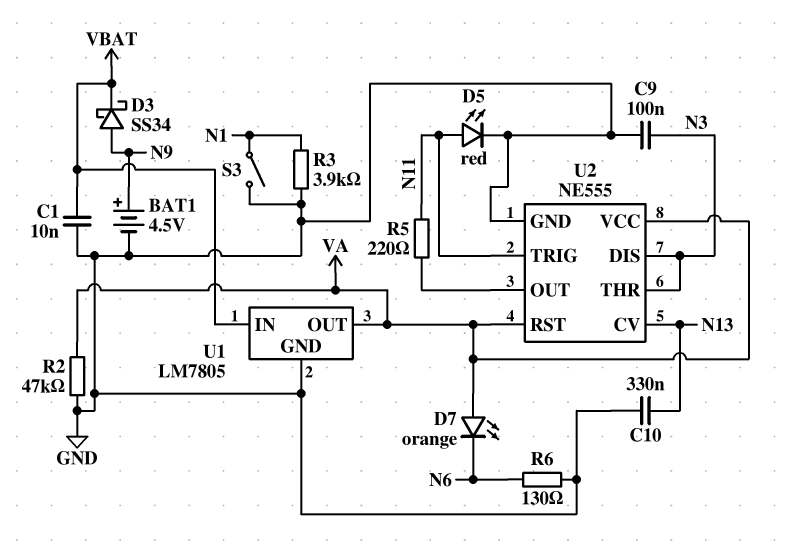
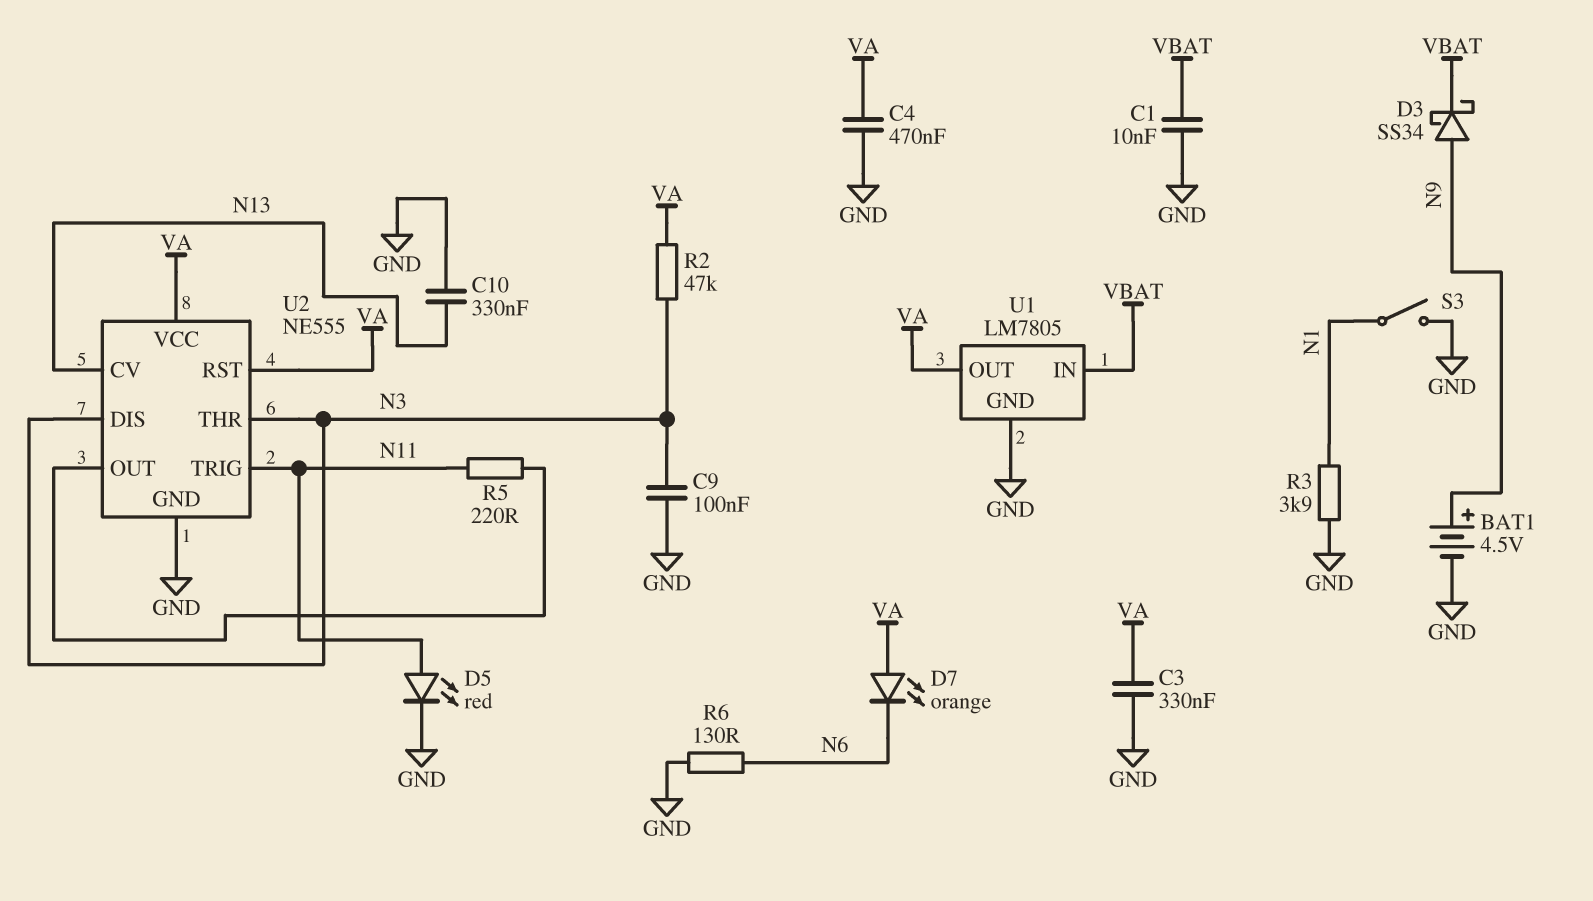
C3: none -> 330nF (GND, VA)
C4: none -> 470nF (GND, VA)
R2: 47k (GND, VA) -> 47k (N3, VA)

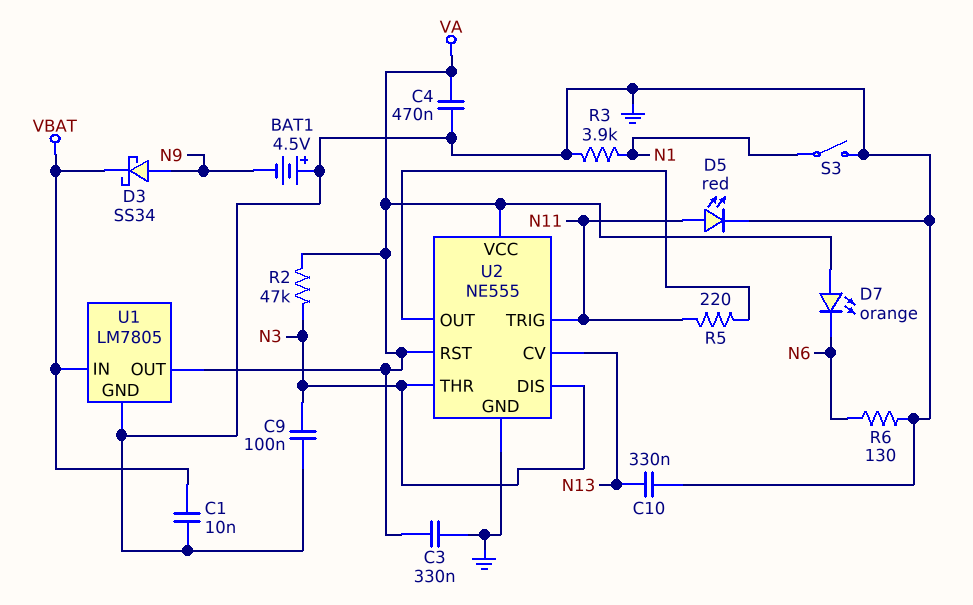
BAT1: 4.5V (plus N9, minus GND) -> 4.5V (plus GND, minus N9)

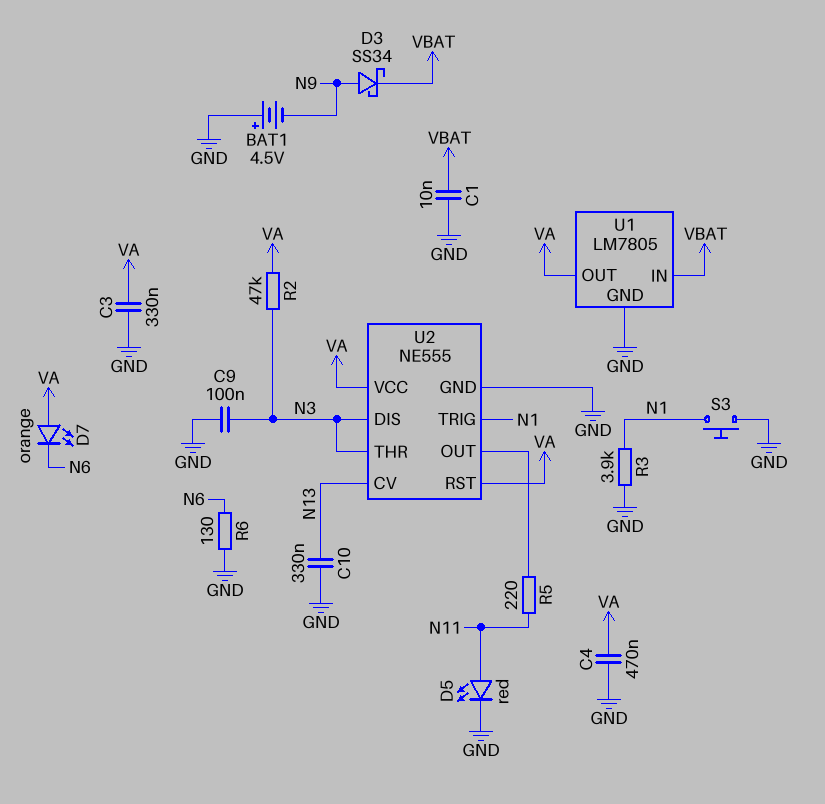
S3: switch (GND, N1) -> button (GND, N1)
U2 pin TRIG: N11 -> N1

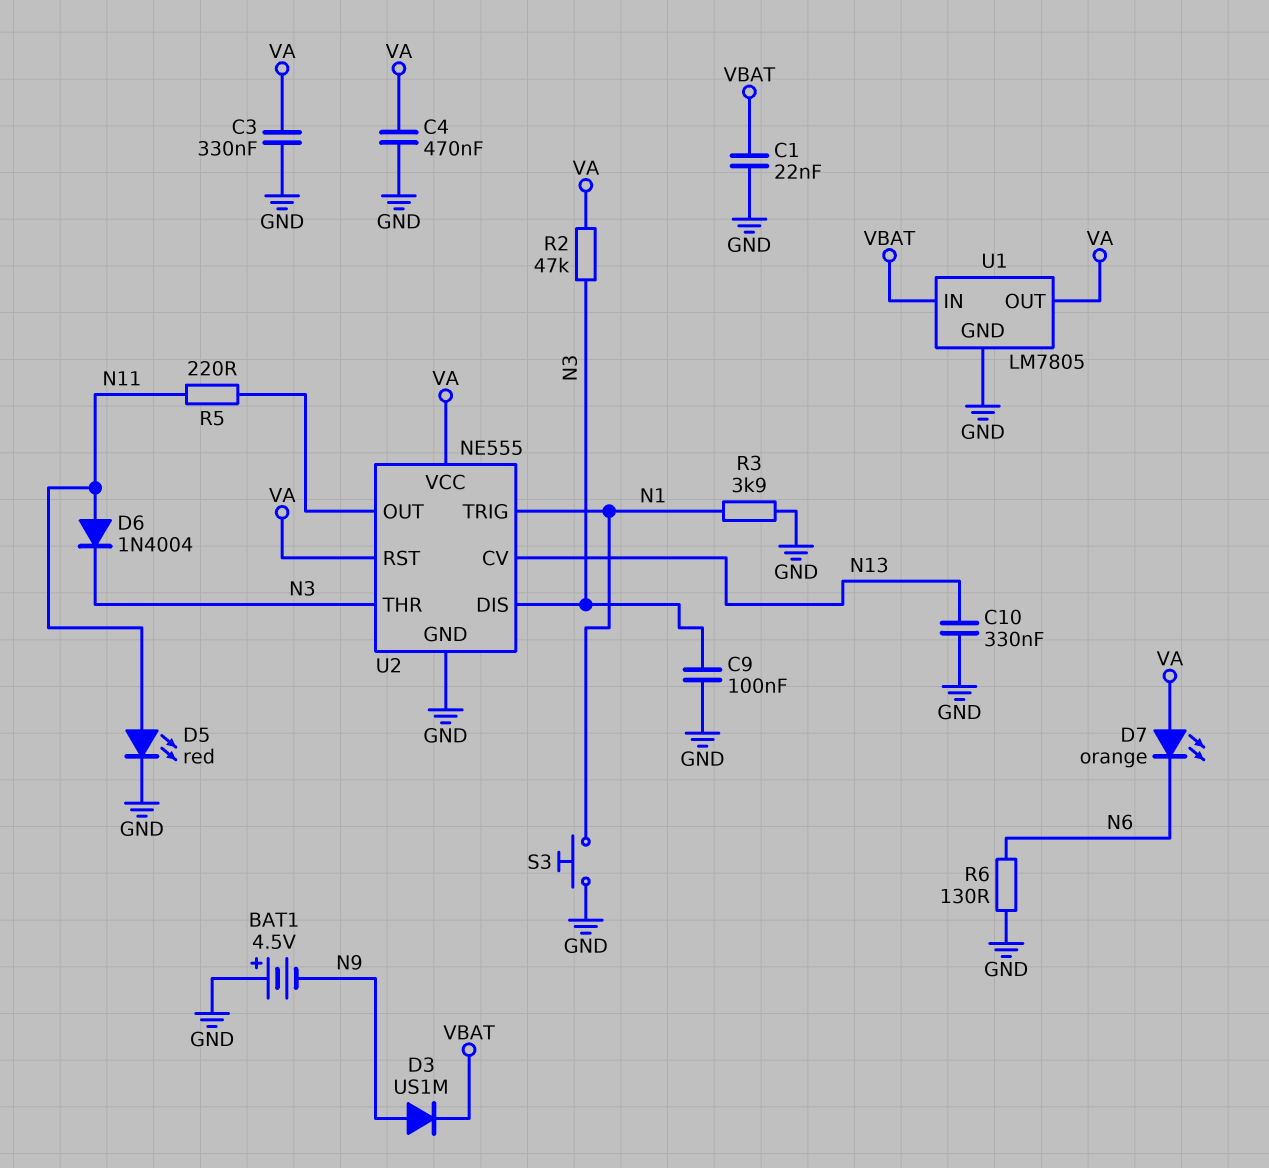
C1: 10nF (GND, VBAT) -> 22nF (GND, VBAT)
D3: schottky SS34 (A N9, K VBAT) -> diode US1M (A N9, K VBAT)
D6: none -> diode 1N4004 (A N11, K N3)

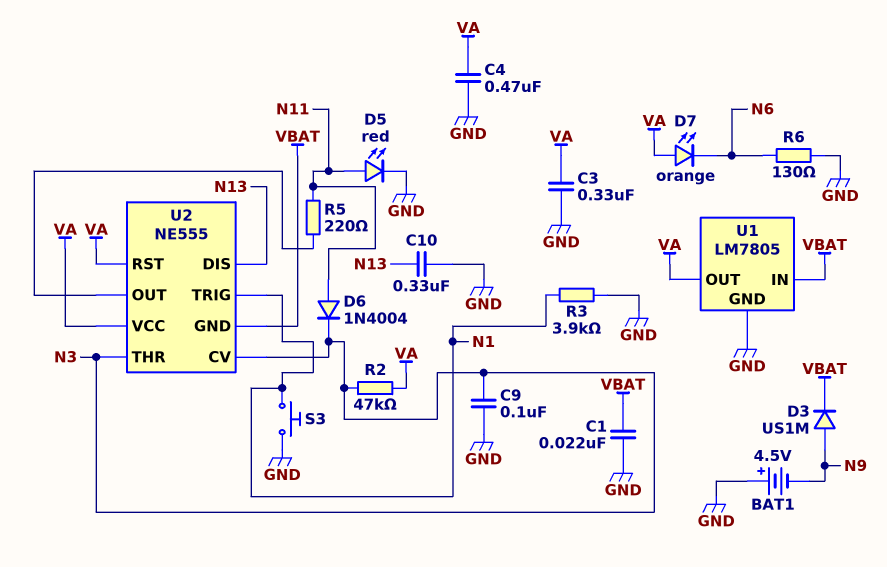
U2 pin CV: N13 -> N3
U2 pin DIS: N3 -> N13
U2 pin GND: GND -> VBAT

